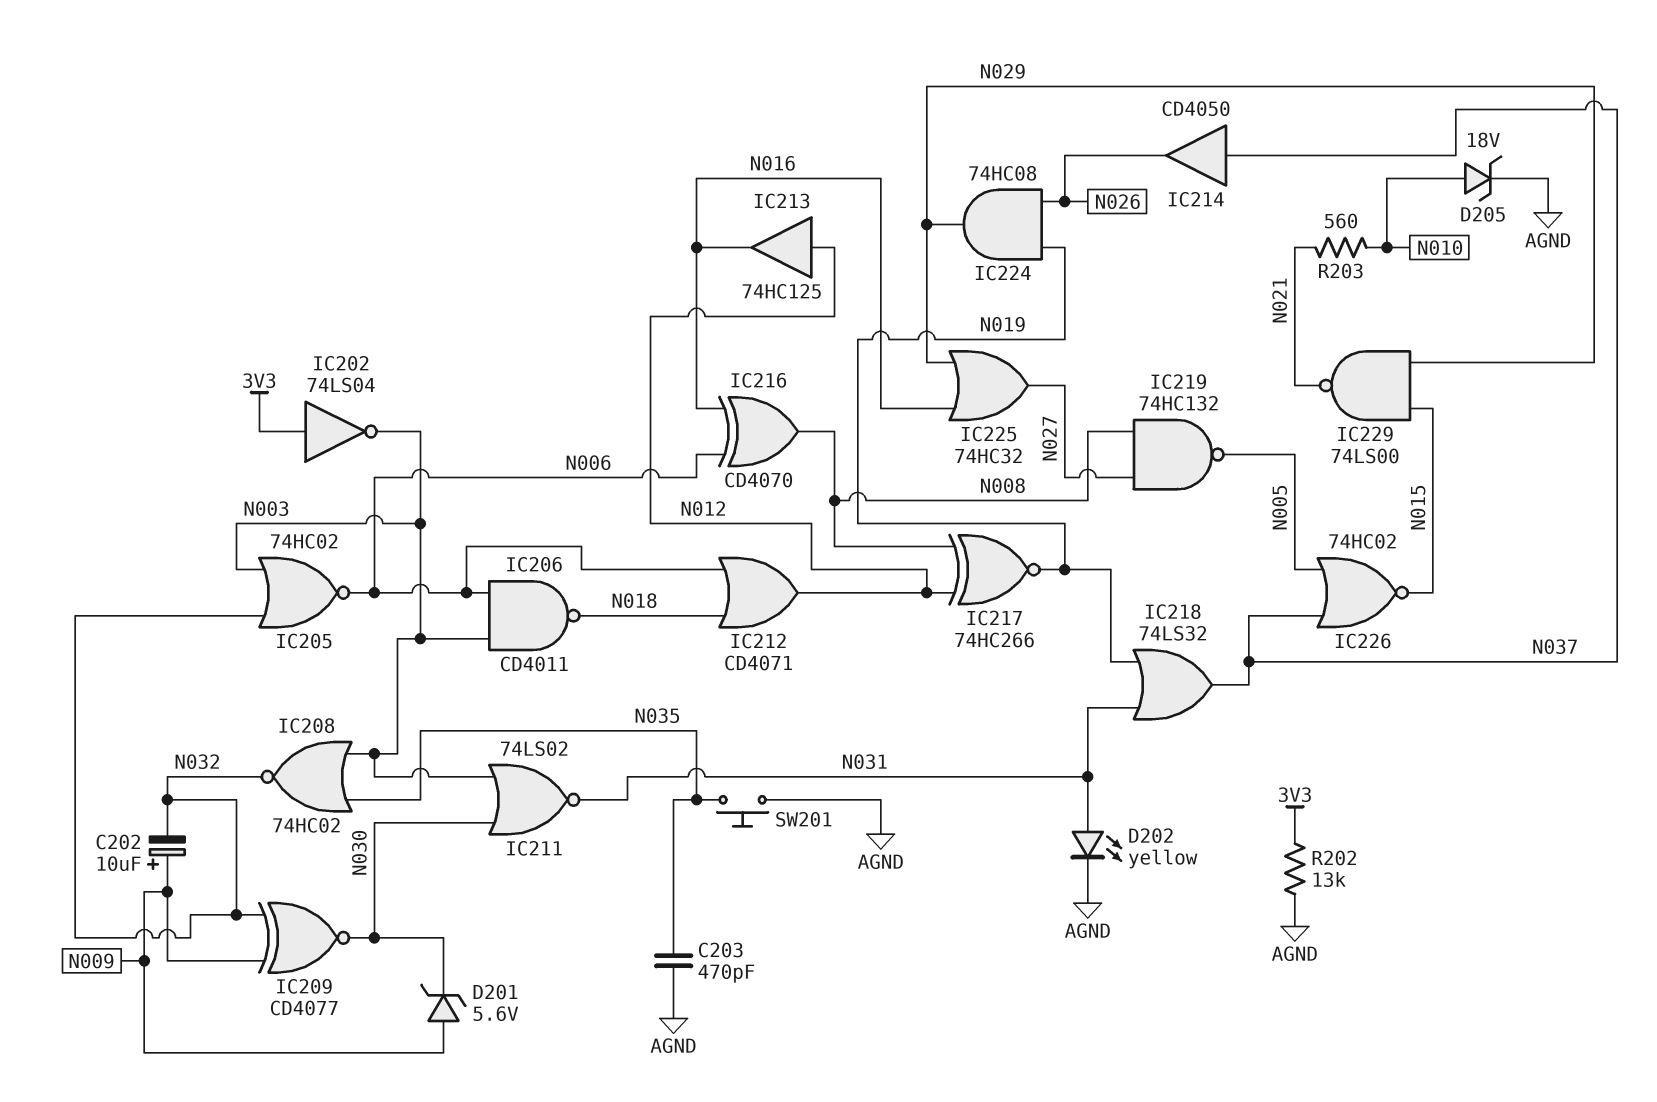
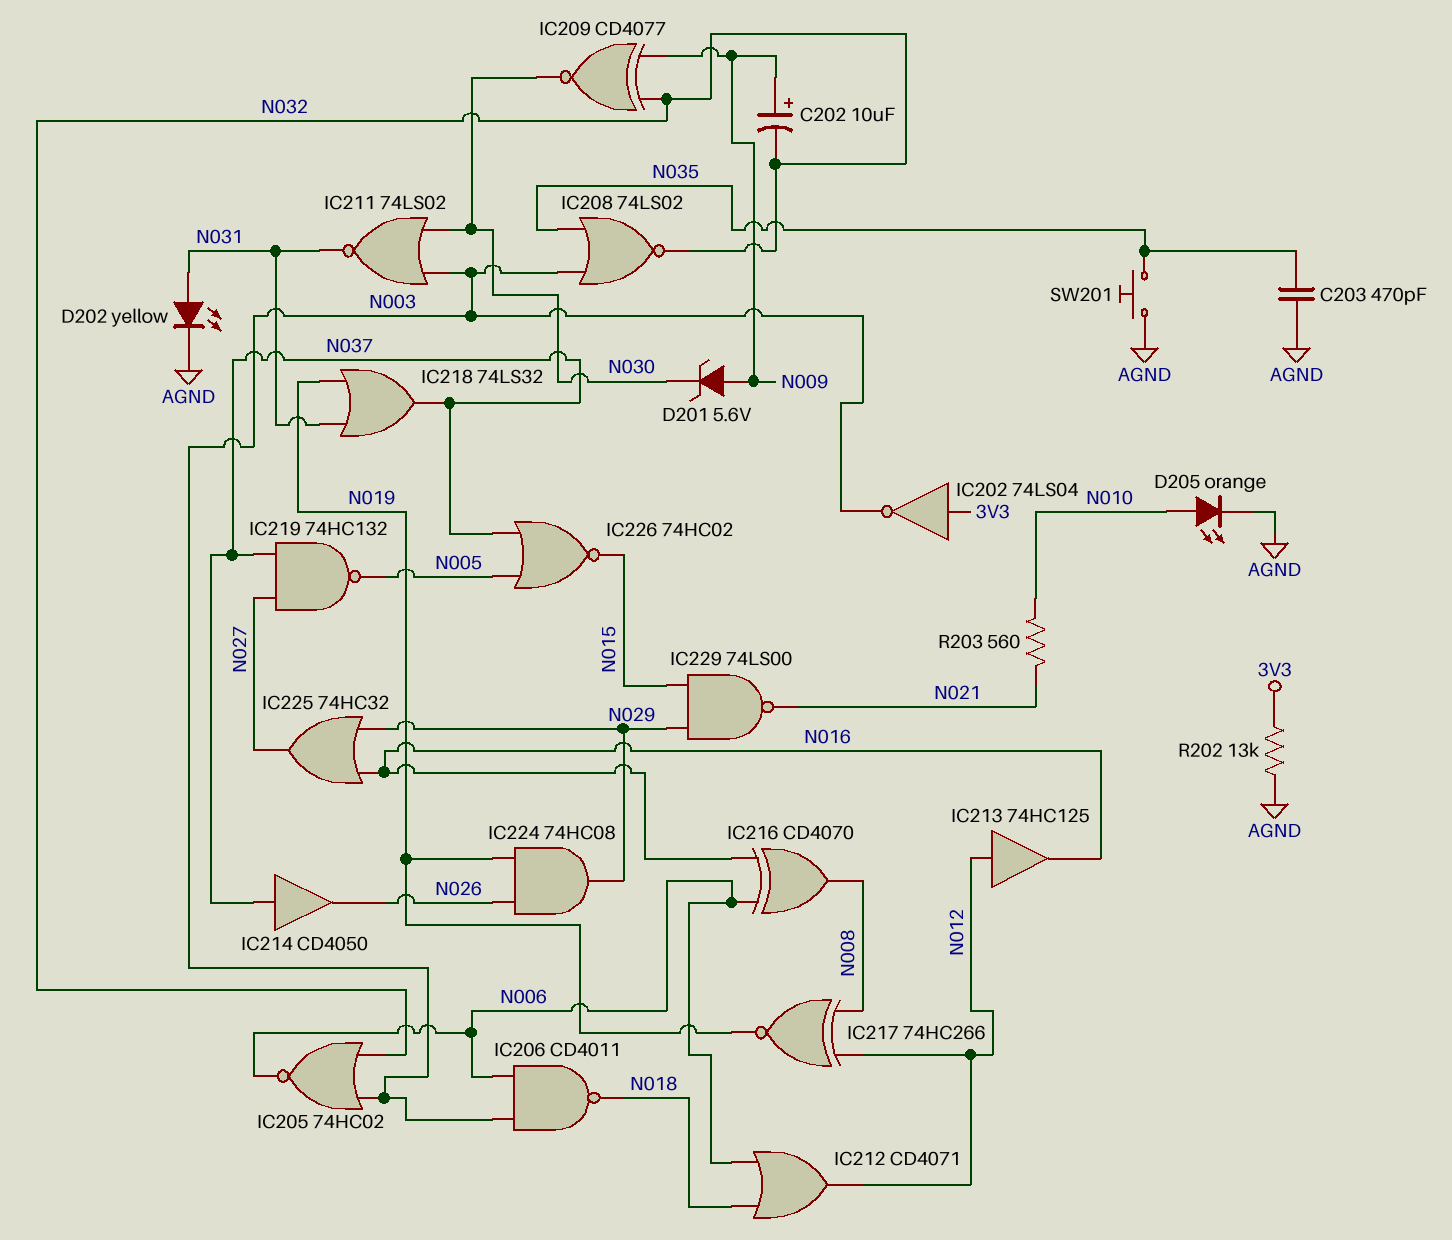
D205: zener 18V (A N010, K AGND) -> LED orange (A N010, K AGND)
IC208: NOR 74HC02 (in N003, in N035, out N032) -> NOR 74LS02 (in N003, in N035, out N032)
IC219: NAND 74HC132 (in N008, in N027, out N005) -> NAND 74HC132 (in N027, in N037, out N005)

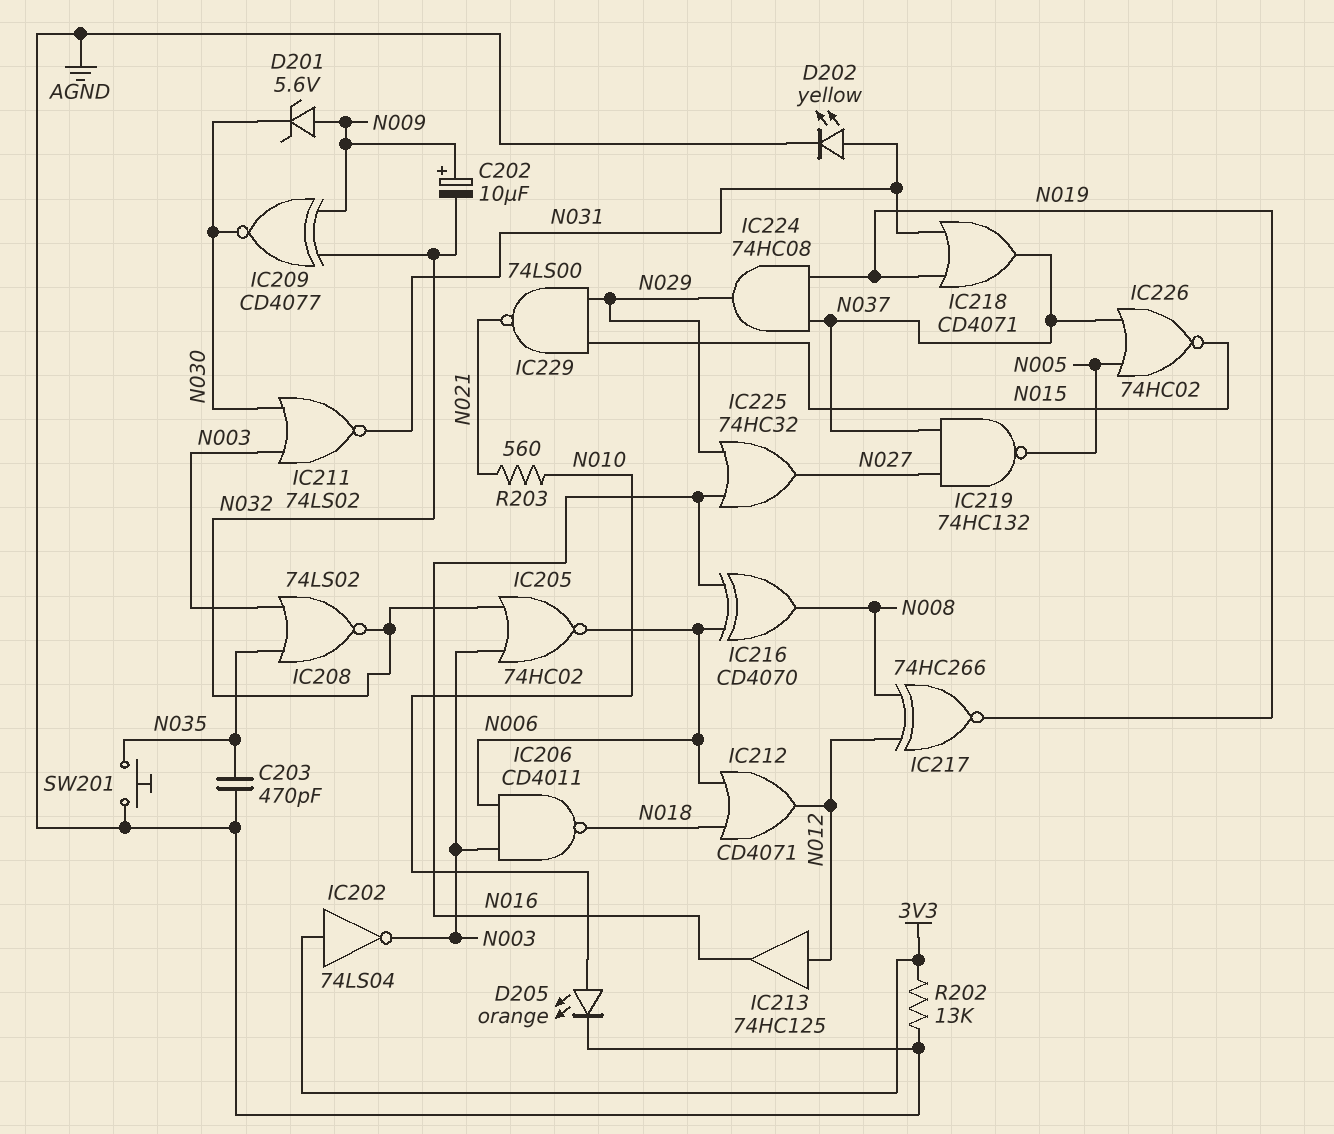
IC214: buffer CD4050 (in N037, out N026) -> none
IC218: OR 74LS32 (in N019, in N031, out N037) -> OR CD4071 (in N019, in N031, out N037)
IC224: AND 74HC08 (in N019, in N026, out N029) -> AND 74HC08 (in N019, in N037, out N029)

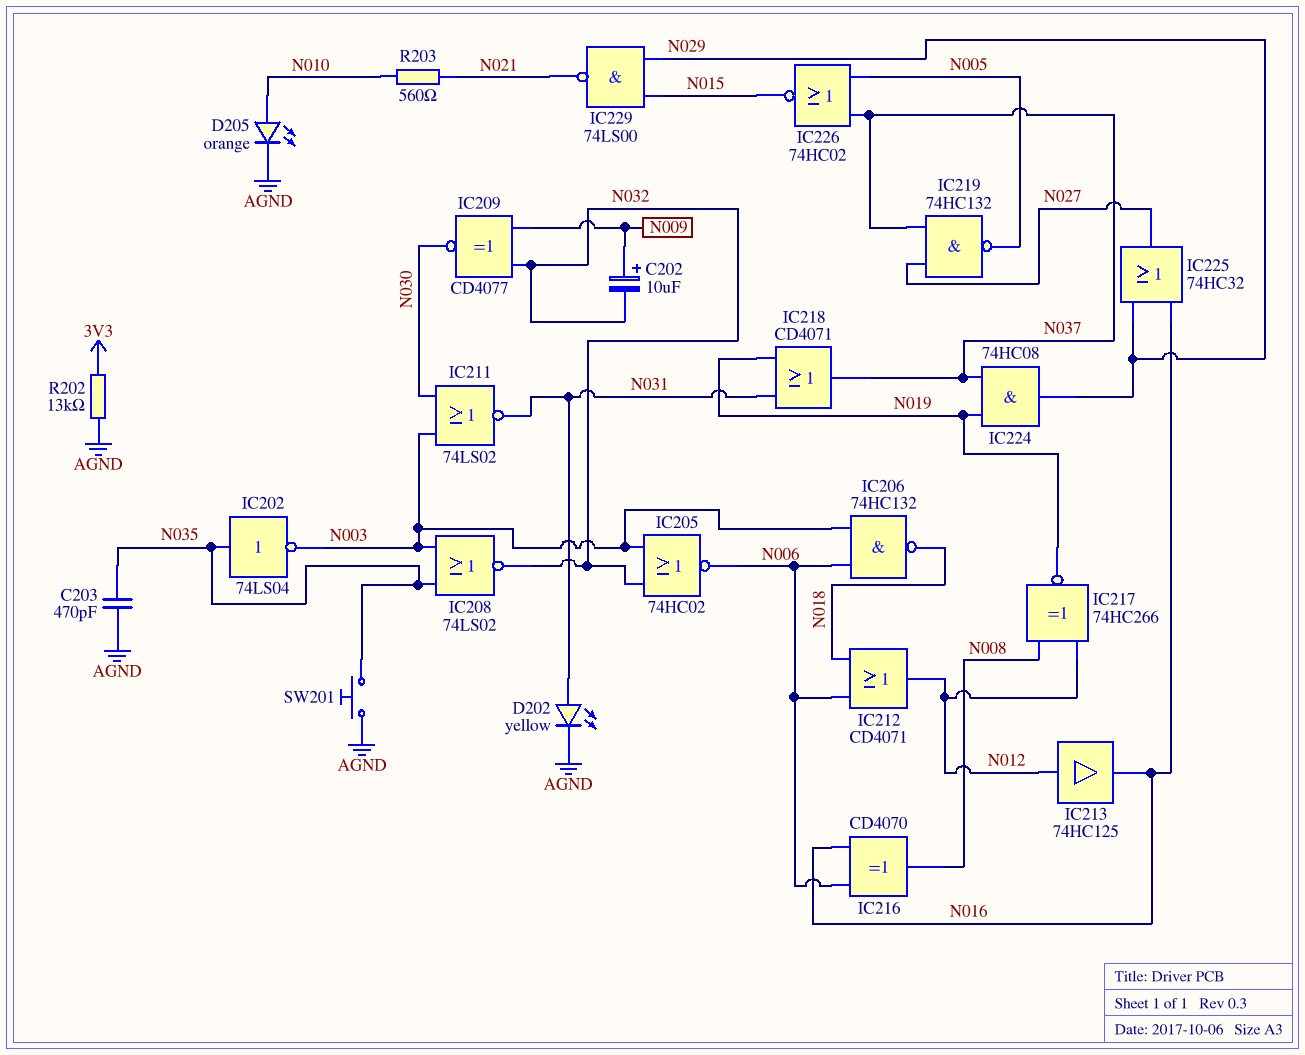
D201: zener 5.6V (A N009, K N030) -> none
IC202: NOT 74LS04 (in 3V3, out N003) -> NOT 74LS04 (in N035, out N003)
IC206: NAND CD4011 (in N003, in N006, out N018) -> NAND 74HC132 (in N003, in N006, out N018)

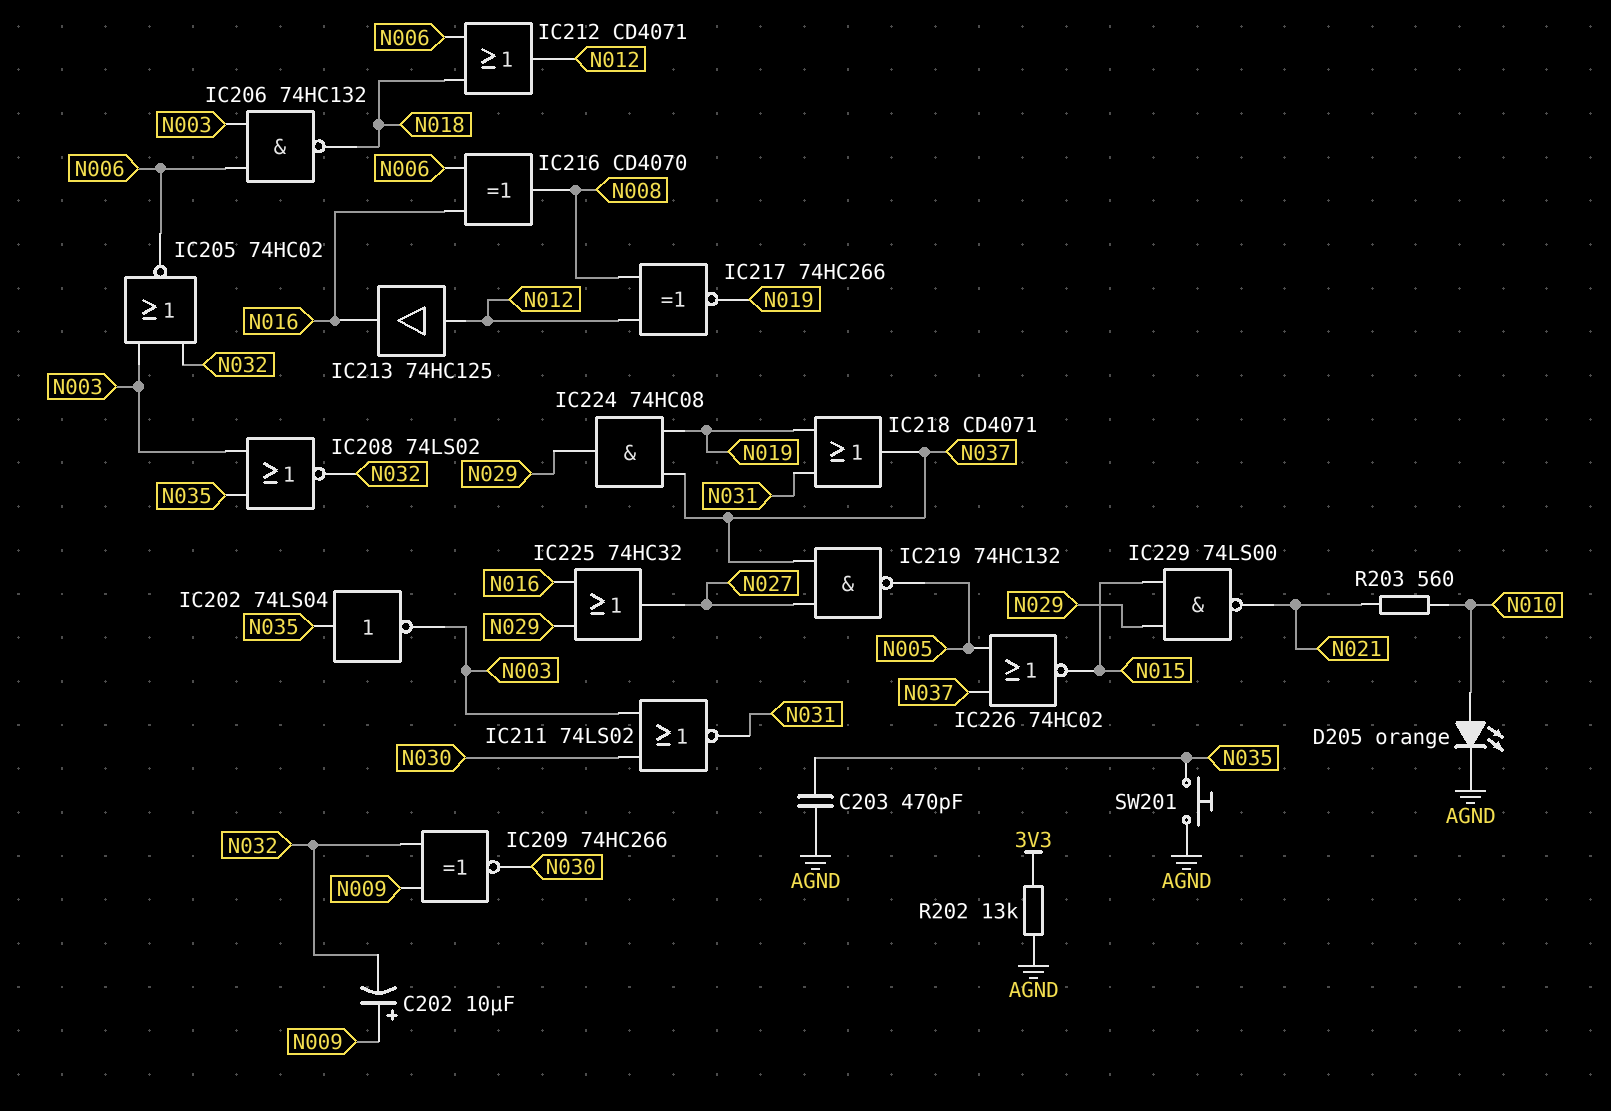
D202: LED yellow (A N031, K AGND) -> none
IC209: XNOR CD4077 (in N009, in N032, out N030) -> XNOR 74HC266 (in N009, in N032, out N030)

